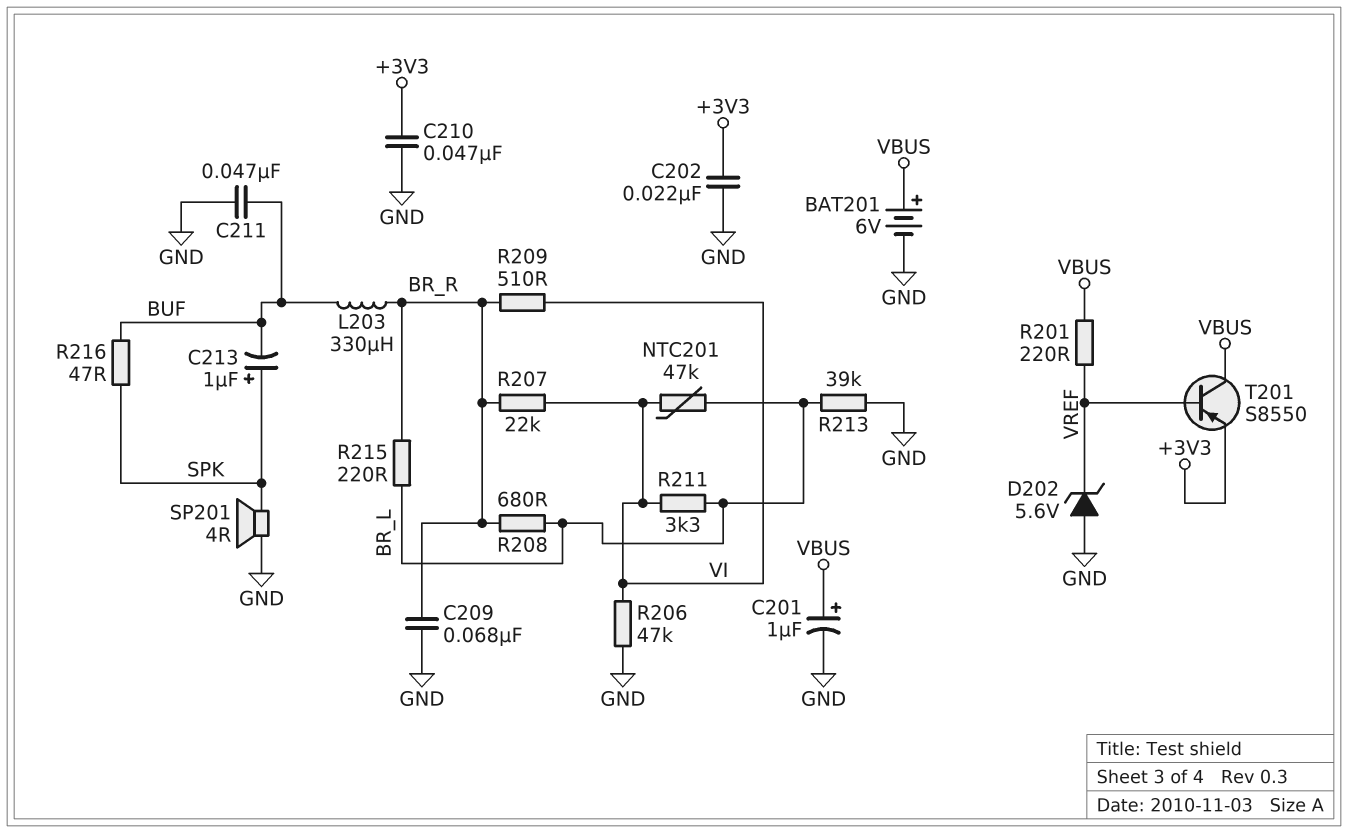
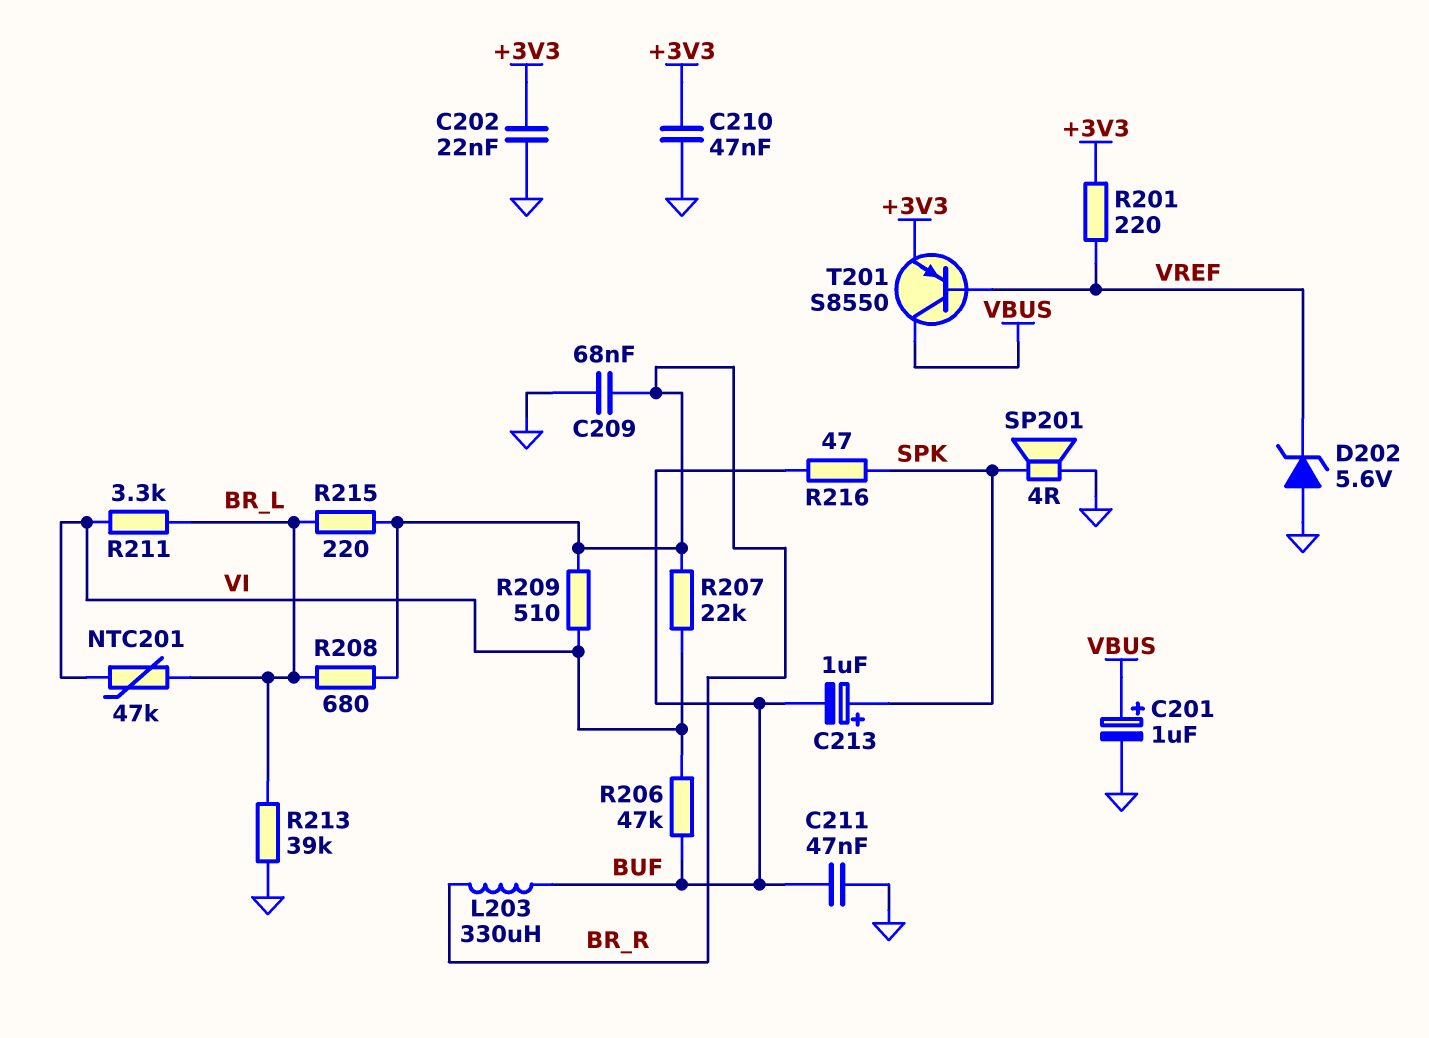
BAT201: 6V (plus VBUS, minus GND) -> none
R201: 220 (VBUS, VREF) -> 220 (+3V3, VREF)
R206: 47k (GND, VI) -> 47k (BUF, VI)

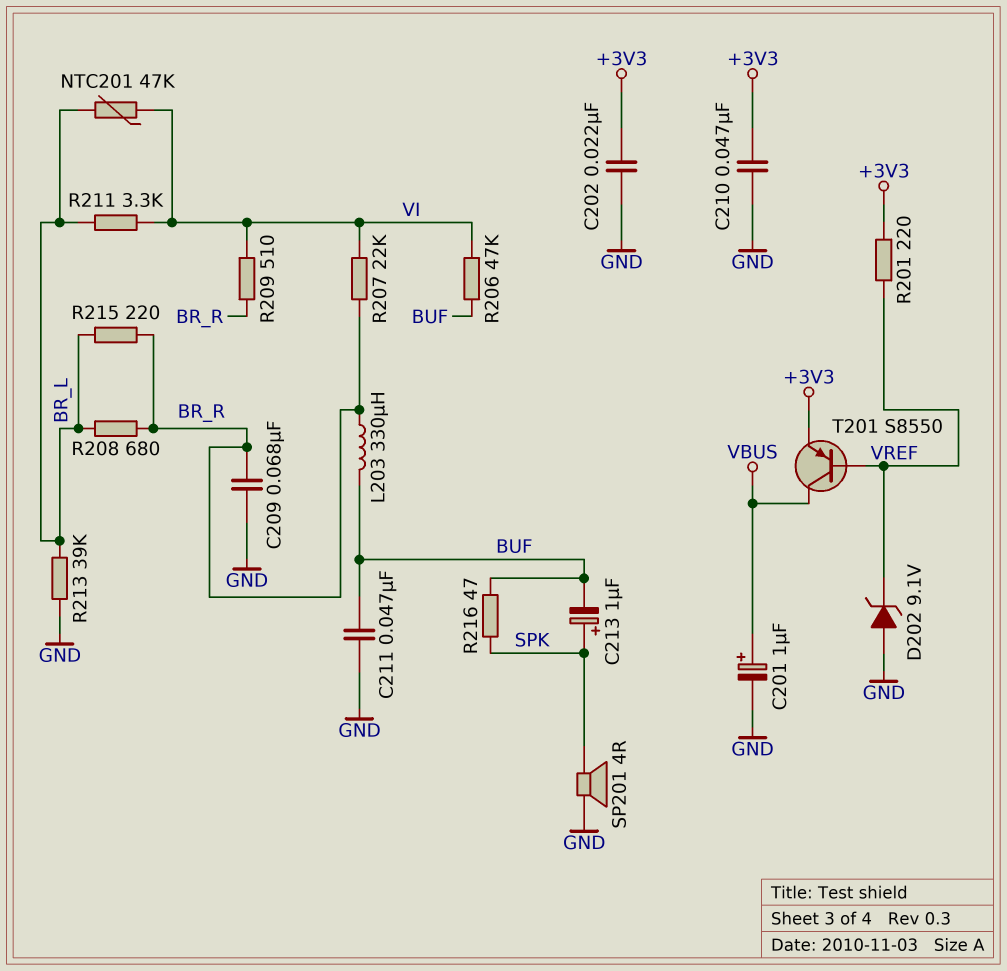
D202: zener 5.6V (A GND, K VREF) -> zener 9.1V (A GND, K VREF)

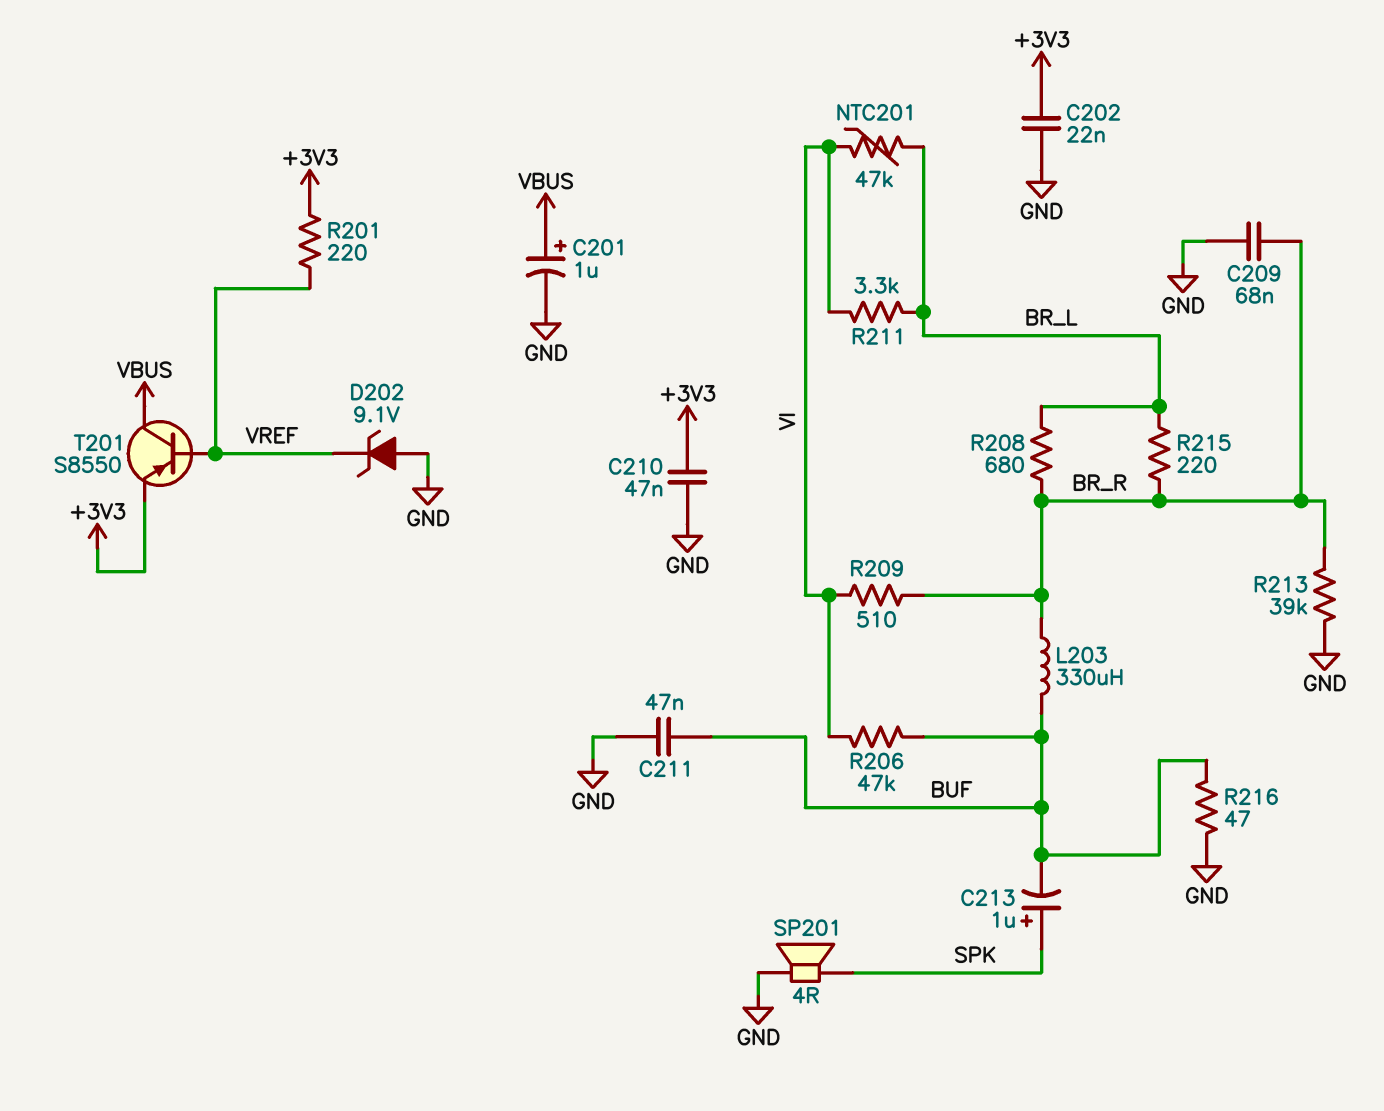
R207: 22k (BR_R, VI) -> none
R213: 39k (BR_L, GND) -> 39k (BR_R, GND)
R216: 47 (BUF, SPK) -> 47 (BUF, GND)

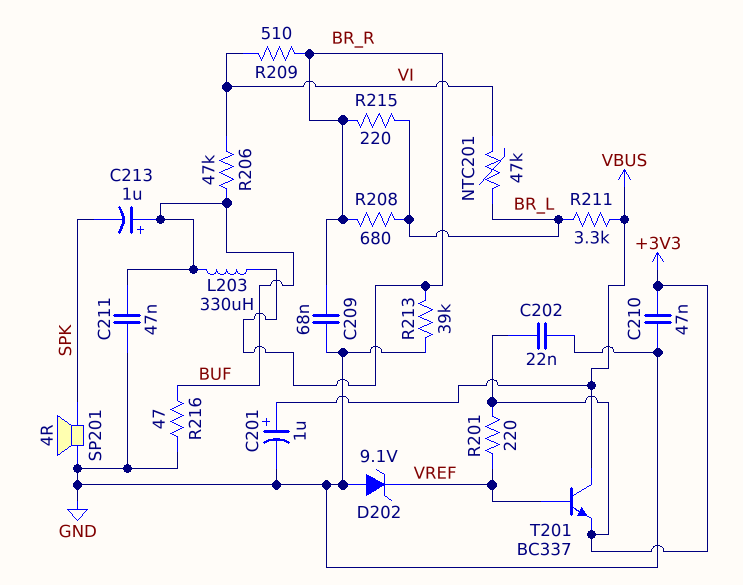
C213: 1uF (plus SPK, minus BUF) -> 1uF (plus BUF, minus SPK)
R211: 3.3k (BR_L, VI) -> 3.3k (BR_L, VBUS)
T201: PNP S8550 (B VREF, C VBUS, E +3V3) -> NPN BC337 (B VREF, C VBUS, E +3V3)

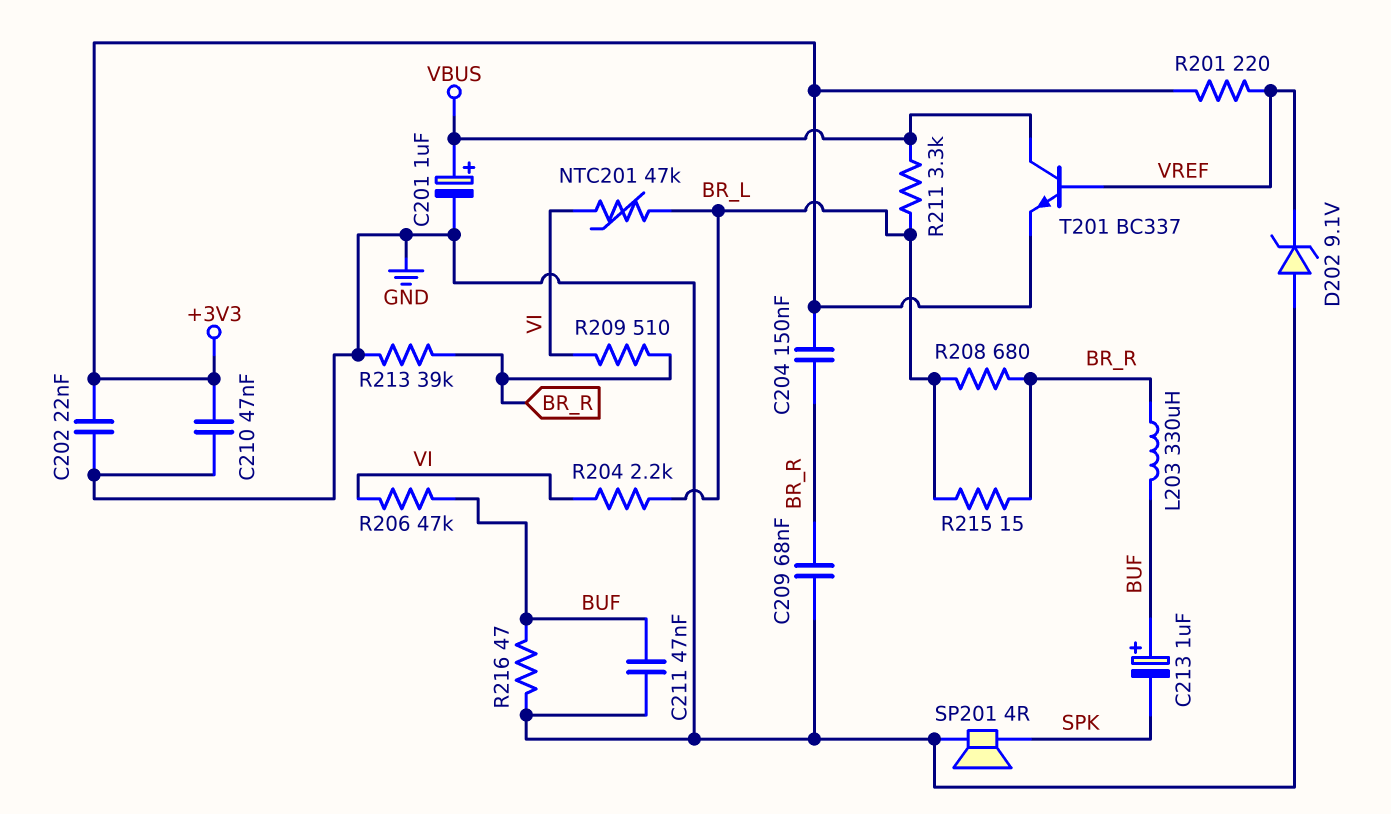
C204: none -> 150nF (+3V3, BR_R)
R204: none -> 2.2k (BR_L, VI)
R215: 220 (BR_L, BR_R) -> 15 (BR_L, BR_R)

